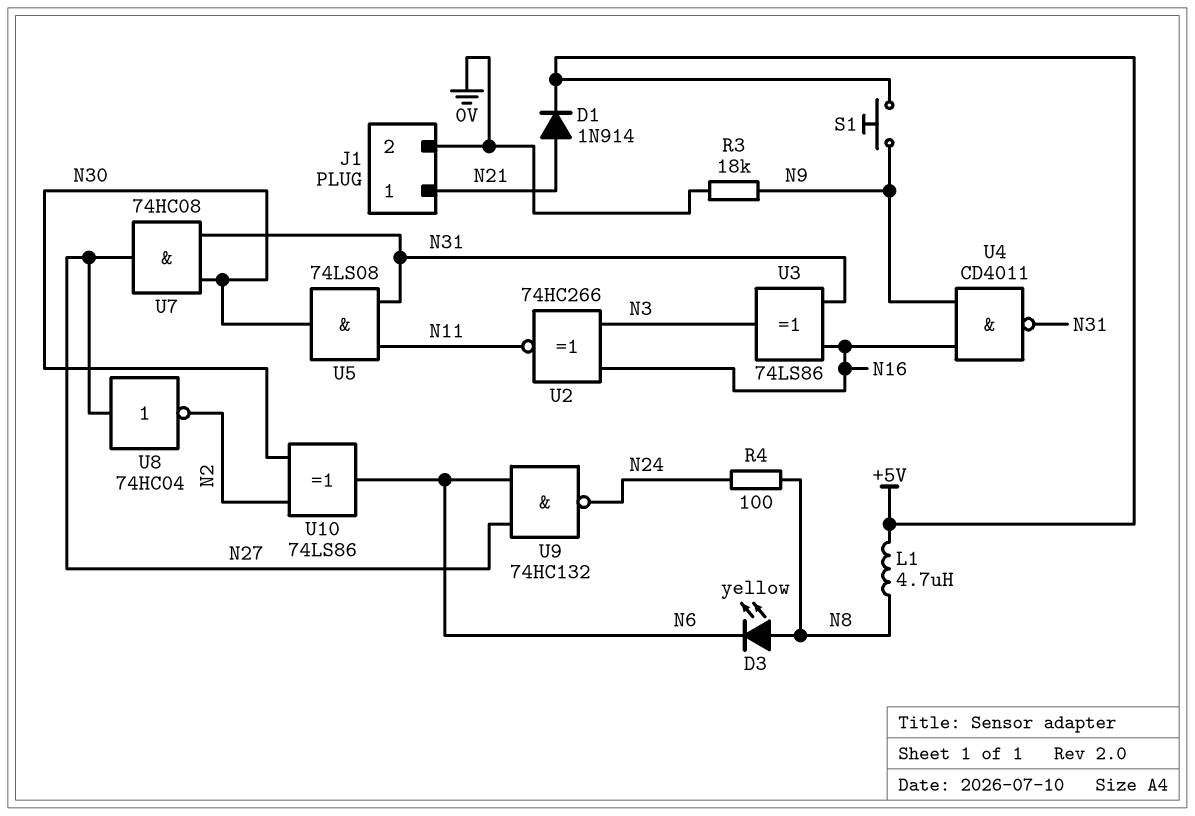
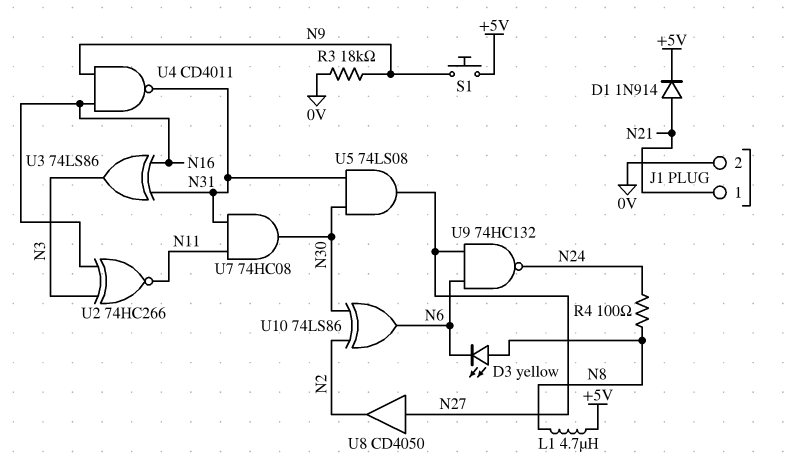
U5: AND 74LS08 (in N11, in N31, out N30) -> AND 74LS08 (in N30, in N31, out N27)
U7: AND 74HC08 (in N30, in N31, out N27) -> AND 74HC08 (in N11, in N31, out N30)
U8: NOT 74HC04 (in N27, out N2) -> buffer CD4050 (in N27, out N2)

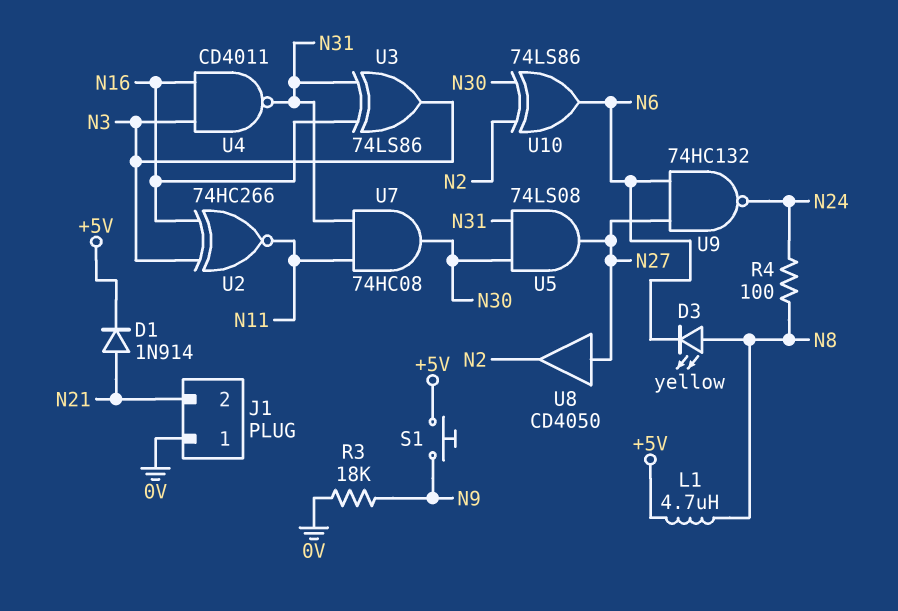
J1 pin 1: N21 -> 0V
J1 pin 2: 0V -> N21
U4: NAND CD4011 (in N9, in N16, out N31) -> NAND CD4011 (in N3, in N16, out N31)

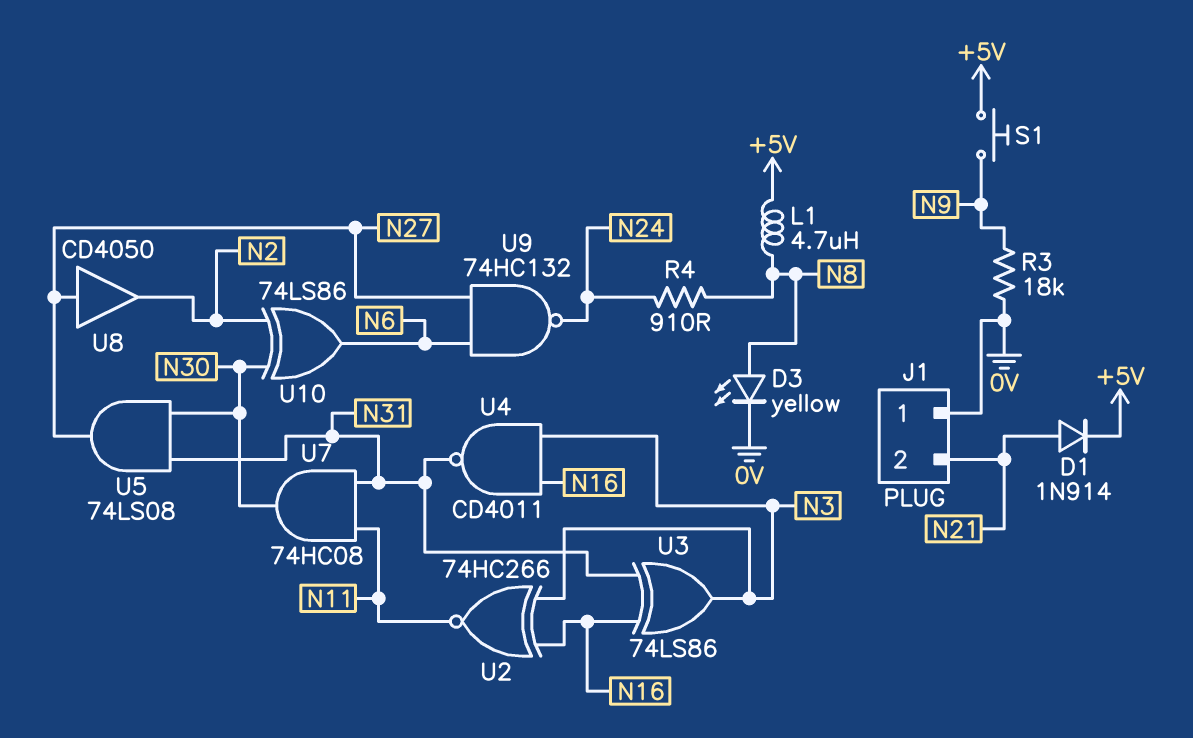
D3: LED yellow (A N8, K N6) -> LED yellow (A N8, K 0V)
R4: 100 (N8, N24) -> 910 (N8, N24)

